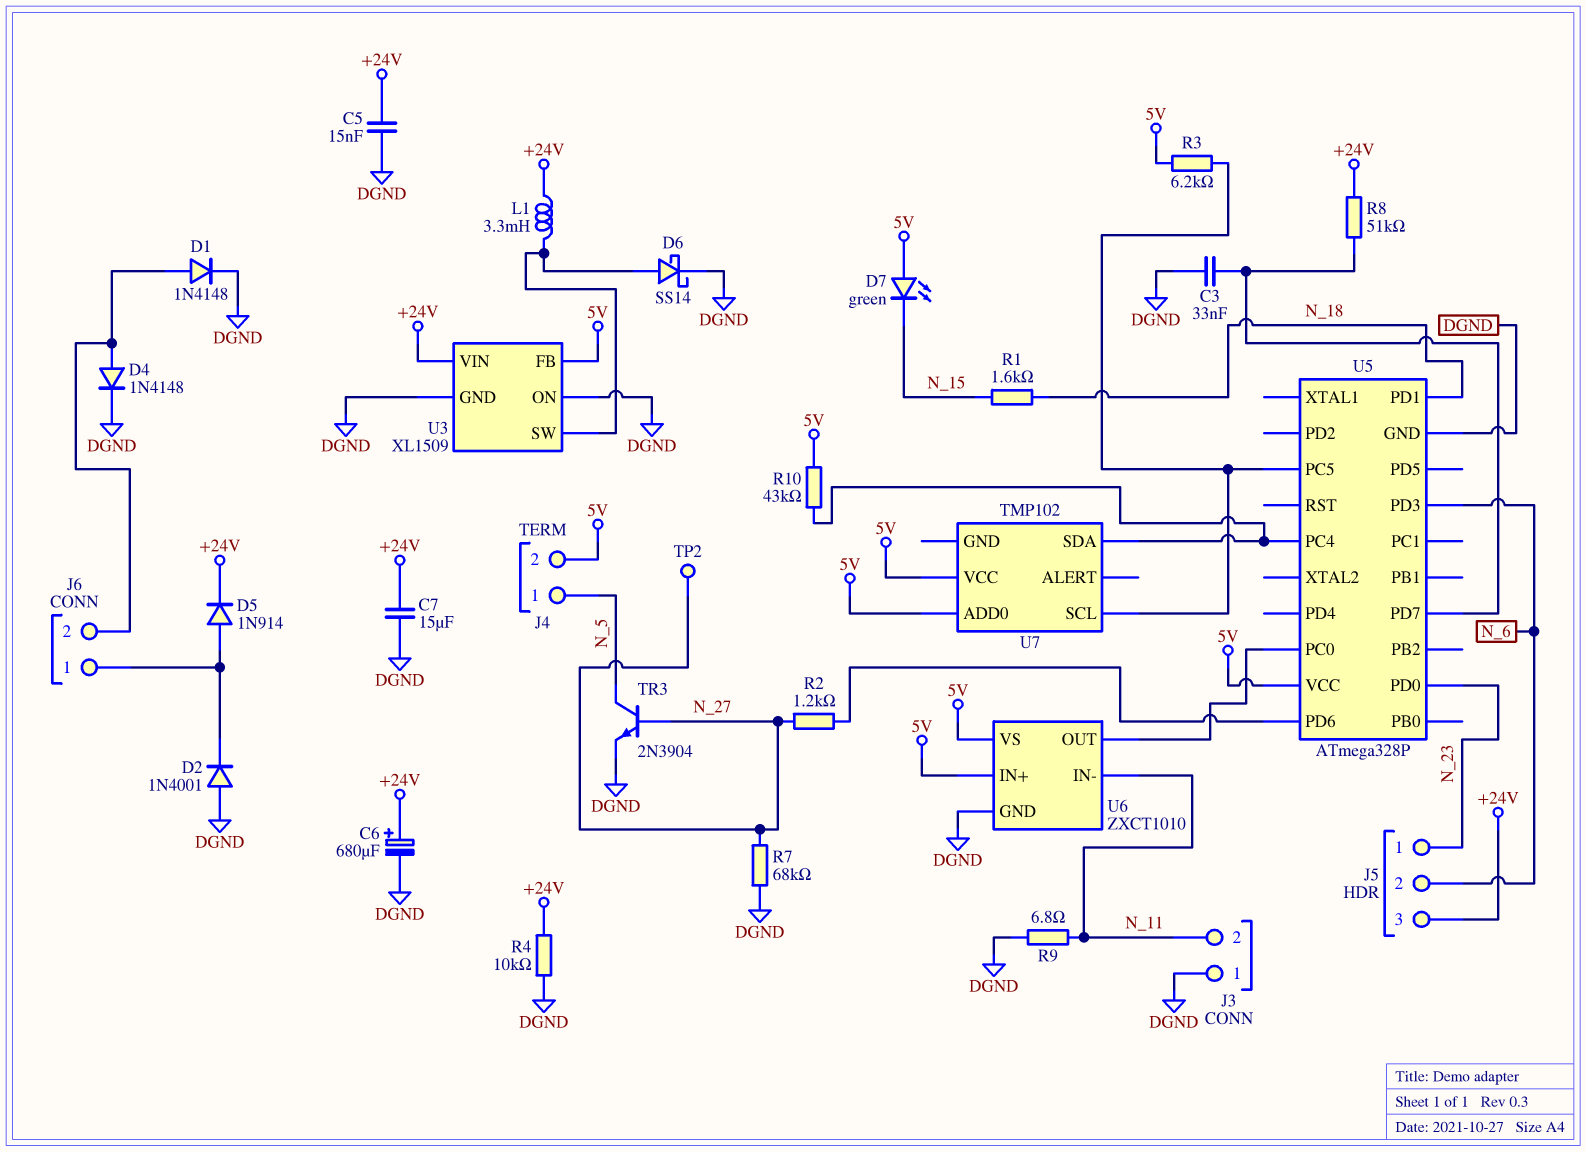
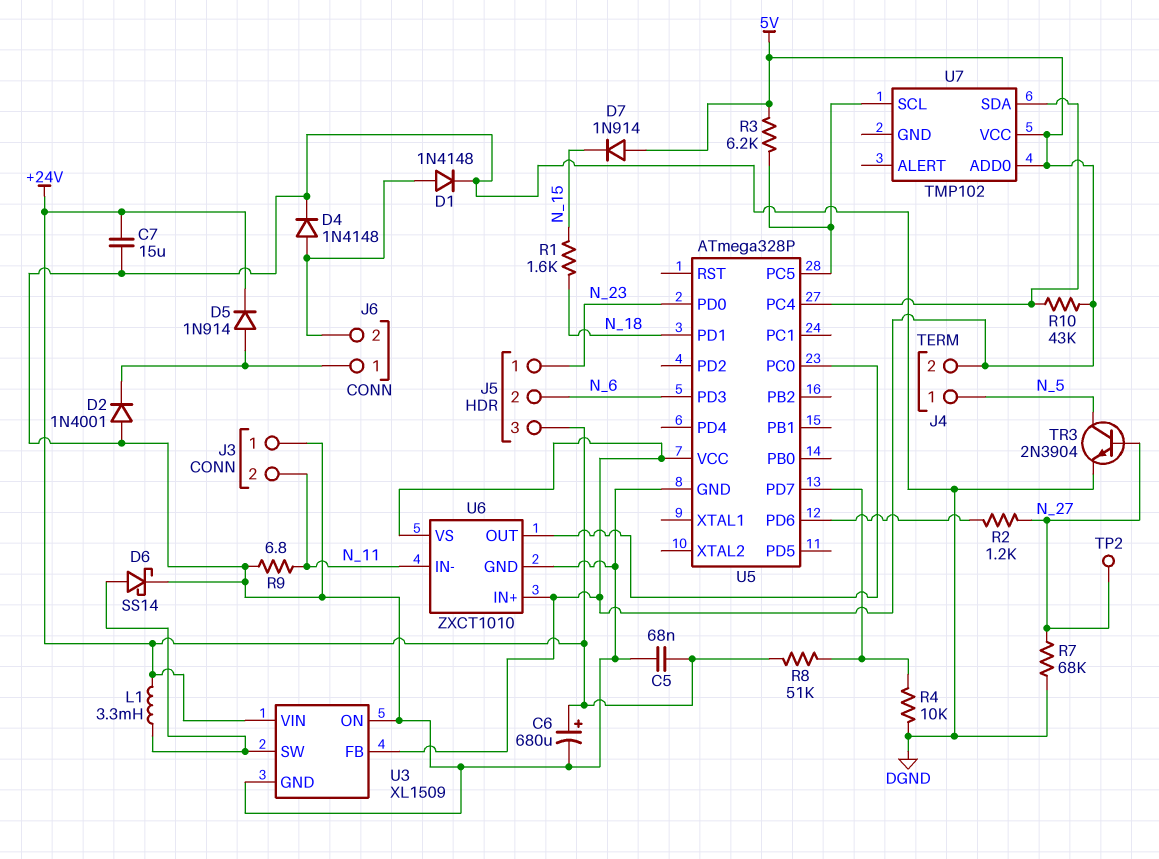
C3: 33nF (DGND, U5/PD7) -> none
C5: 15nF (+24V, DGND) -> 68nF (+24V, DGND)
D7: LED green (A 5V, K N_15) -> diode 1N914 (A 5V, K N_15)
R4: 10k (+24V, DGND) -> 10k (DGND, U5/PD7)

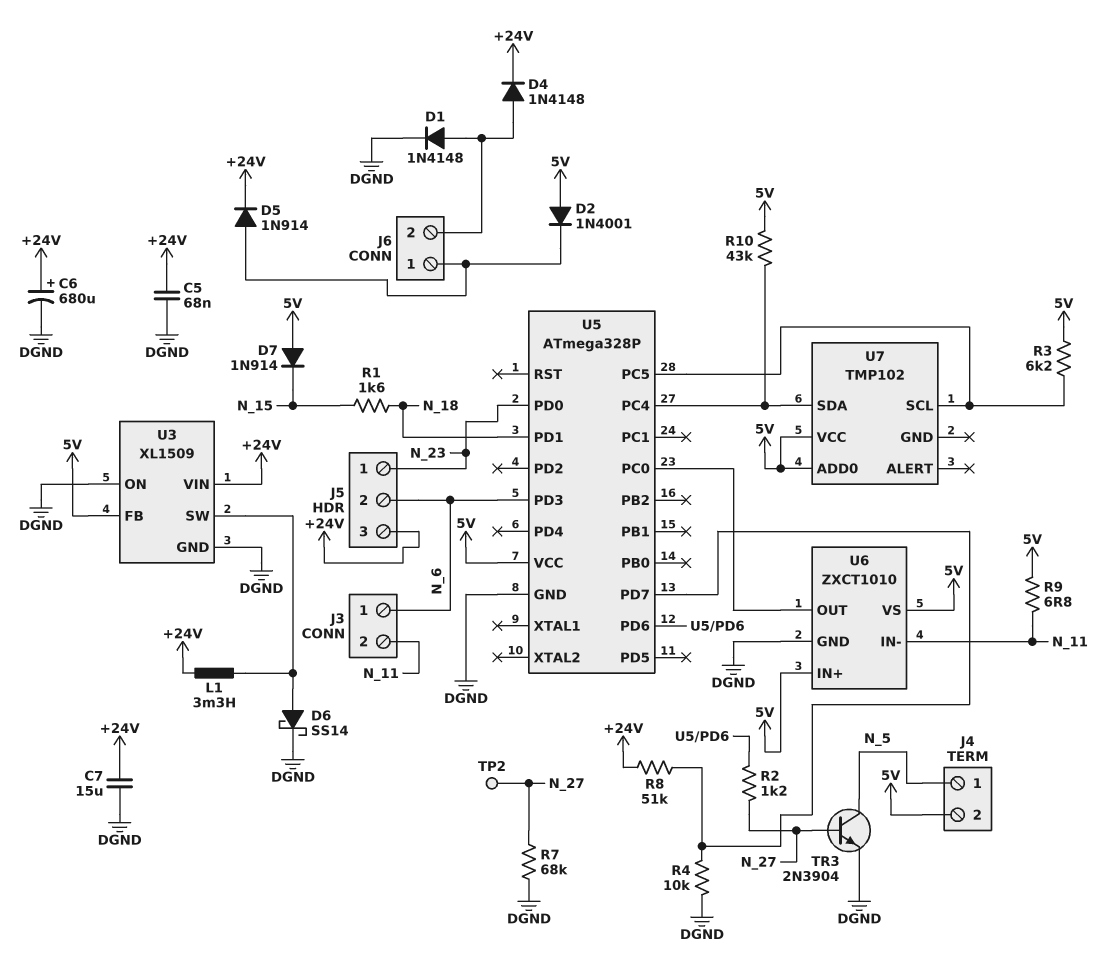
D2: diode 1N4001 (A DGND, K J6/1) -> diode 1N4001 (A 5V, K J6/1)
D4: diode 1N4148 (A J6/2, K DGND) -> diode 1N4148 (A J6/2, K +24V)
J3 pin 1: DGND -> N_6
R9: 6.8 (DGND, N_11) -> 6.8 (5V, N_11)

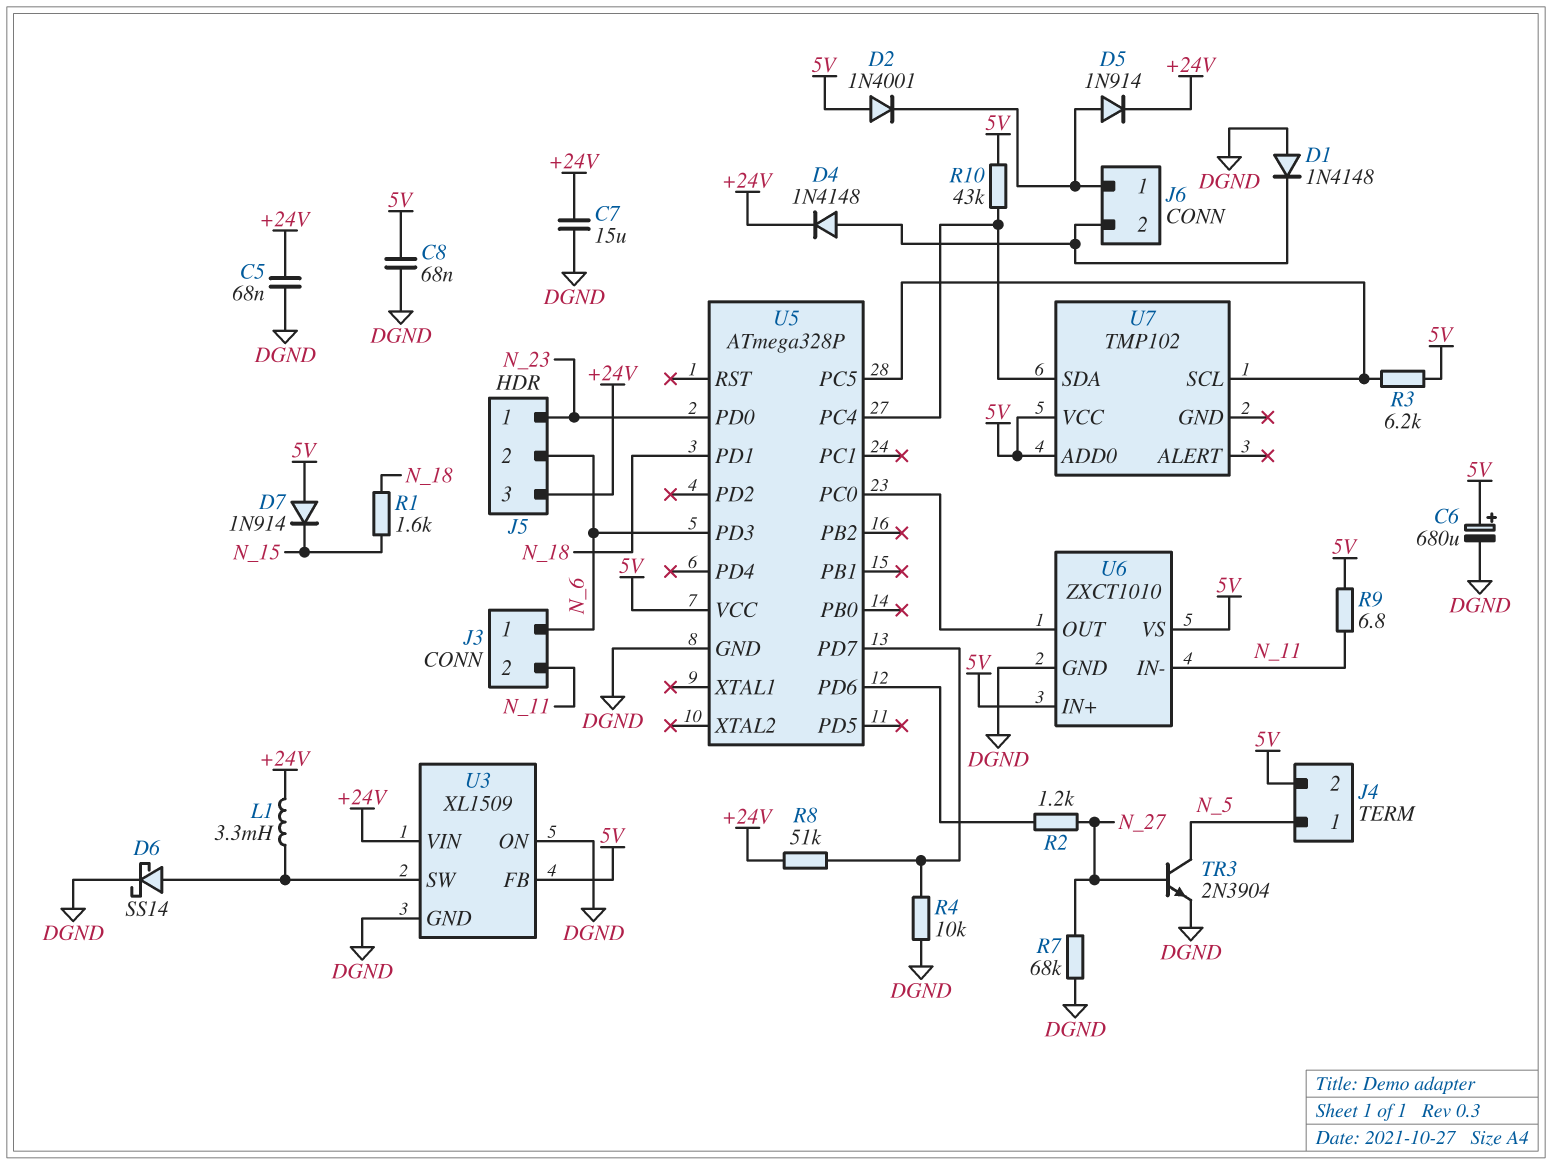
C6: 680uF (plus +24V, minus DGND) -> 680uF (plus 5V, minus DGND)
C8: none -> 68nF (5V, DGND)
D1: diode 1N4148 (A J6/2, K DGND) -> diode 1N4148 (A DGND, K J6/2)
TP2: test point (N_27) -> none

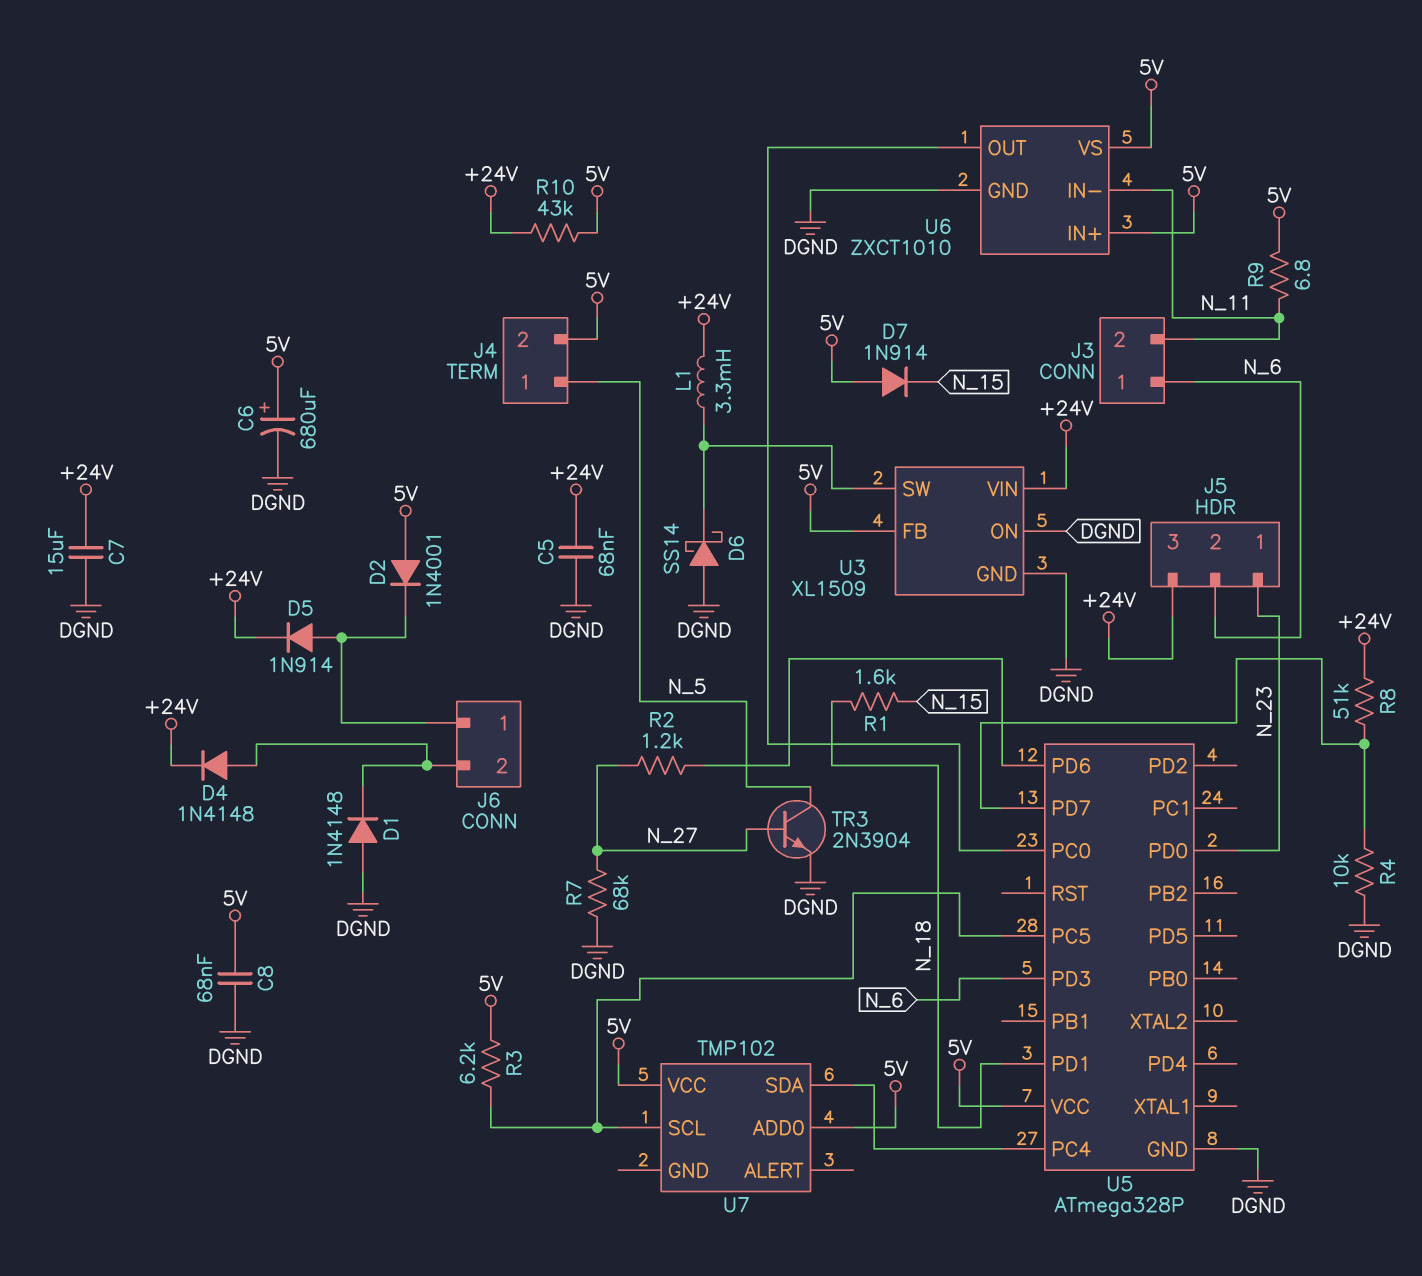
D6: schottky SS14 (A U3/SW, K DGND) -> schottky SS14 (A DGND, K U3/SW)
R10: 43k (5V, U5/PC4) -> 43k (+24V, 5V)

